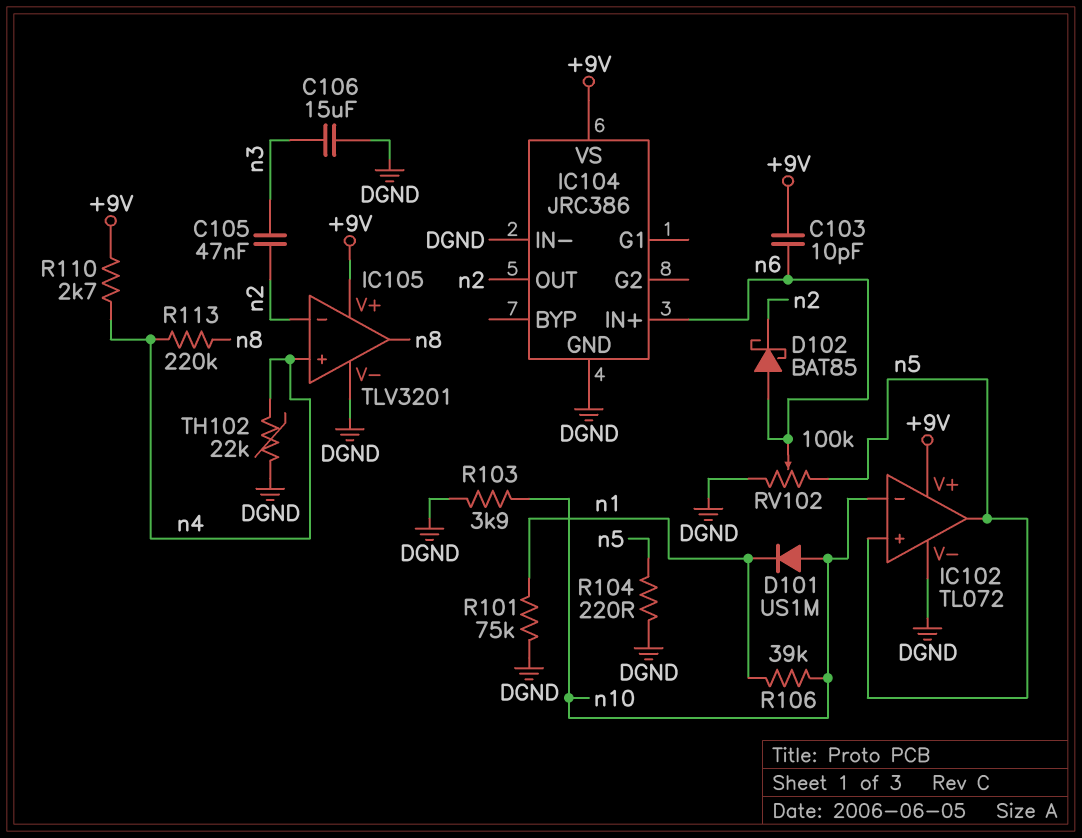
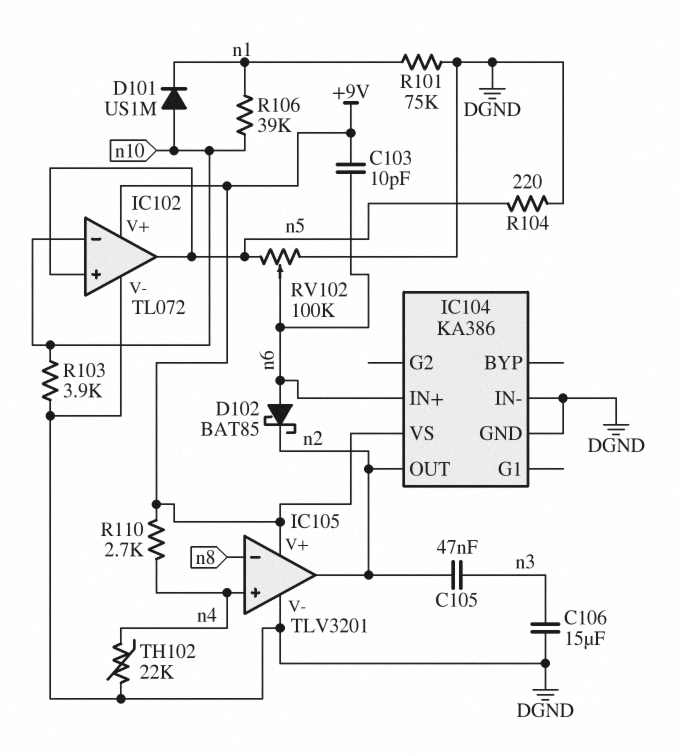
IC104: JRC386 -> KA386
IC105 pin in-: n2 -> n8
IC105 pin out: n8 -> n2
R113: 220k (n4, n8) -> none

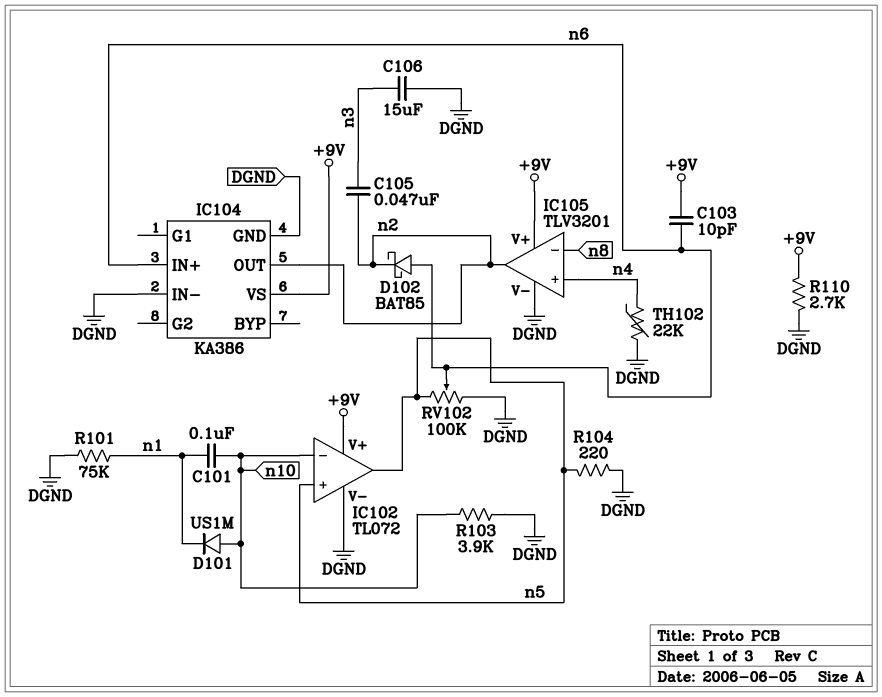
C101: none -> 100nF (n1, n10)
R106: 39k (n1, n10) -> none
R110: 2.7k (+9V, n4) -> 2.7k (+9V, DGND)

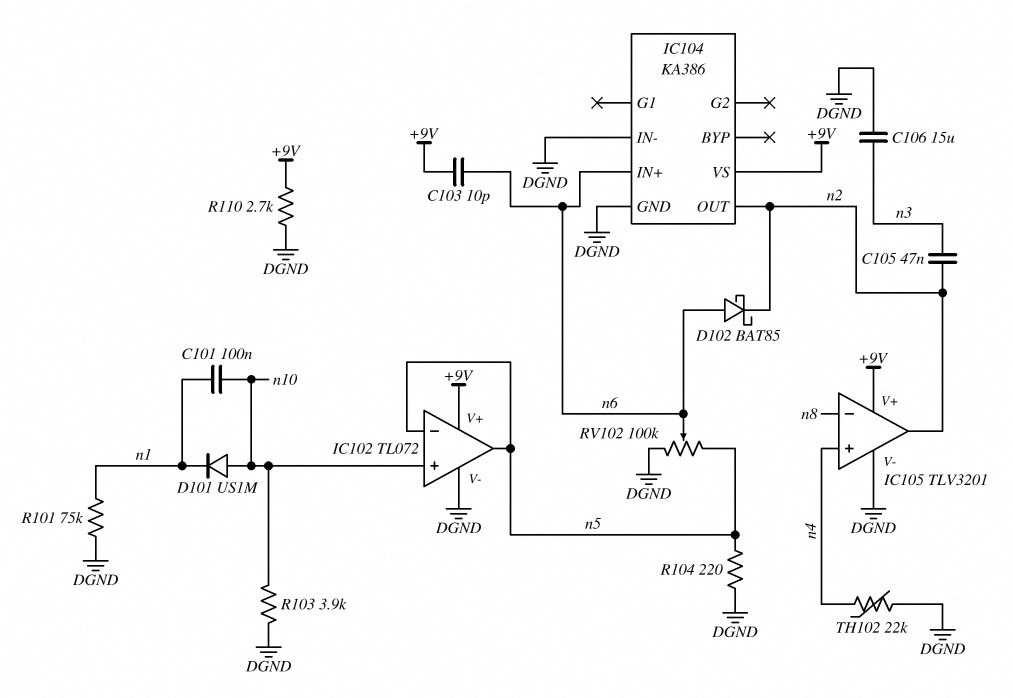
IC102 pin in+: n5 -> n10
IC102 pin in-: n10 -> n5

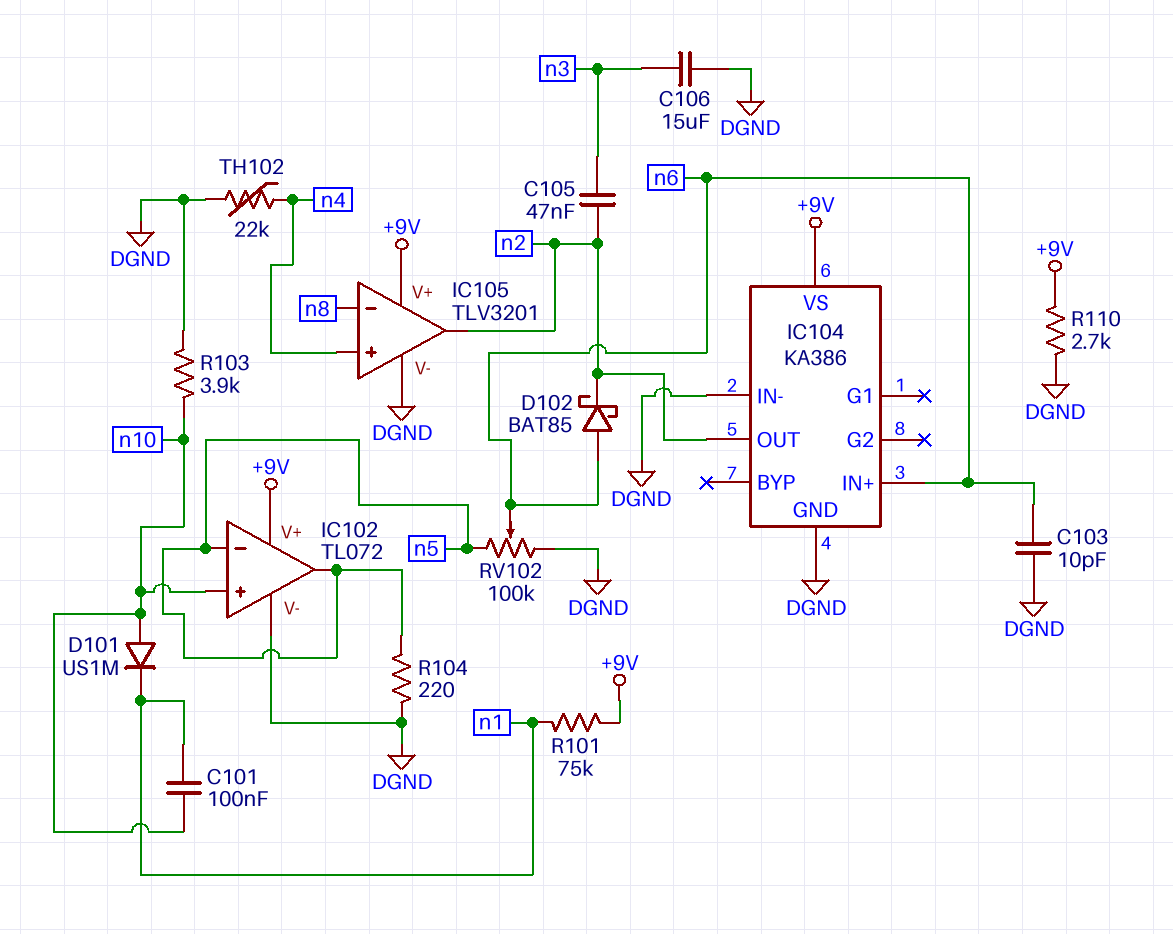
C103: 10pF (+9V, n6) -> 10pF (DGND, n6)
R101: 75k (DGND, n1) -> 75k (+9V, n1)

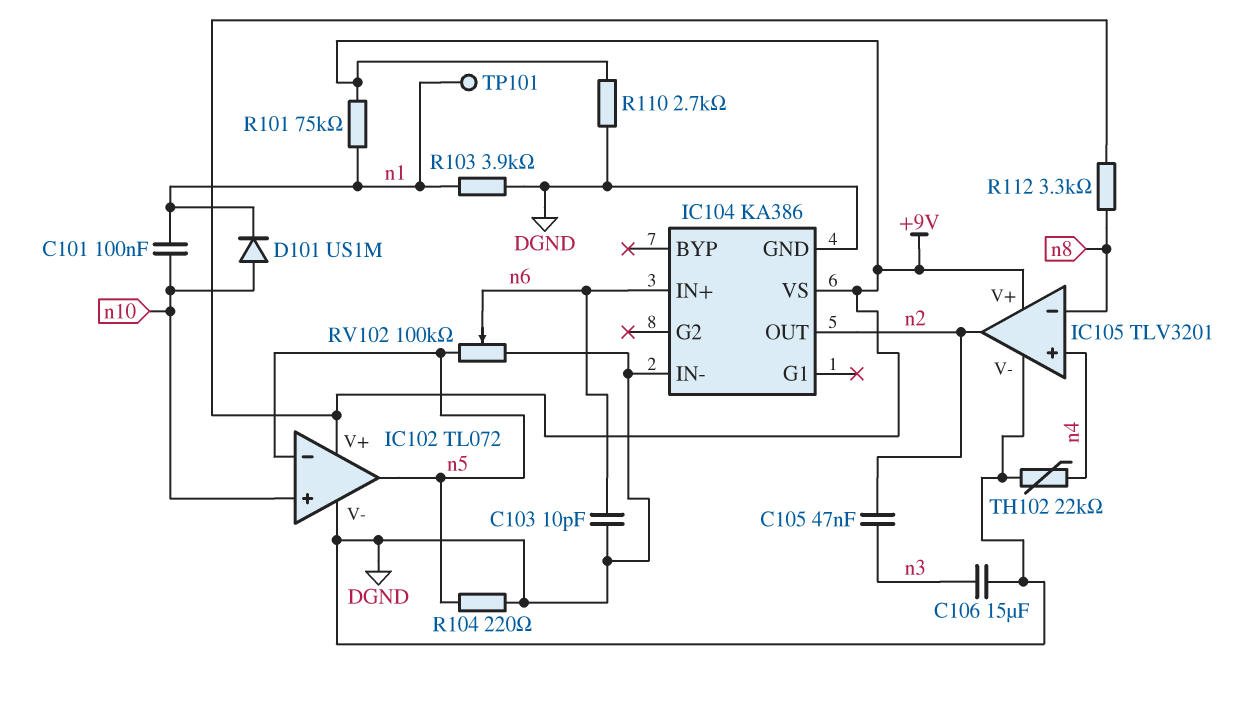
D102: schottky BAT85 (A n6, K n2) -> none
R103: 3.9k (DGND, n10) -> 3.9k (DGND, n1)
R112: none -> 3.3k (+9V, n8)
TP101: none -> test point (n1)

